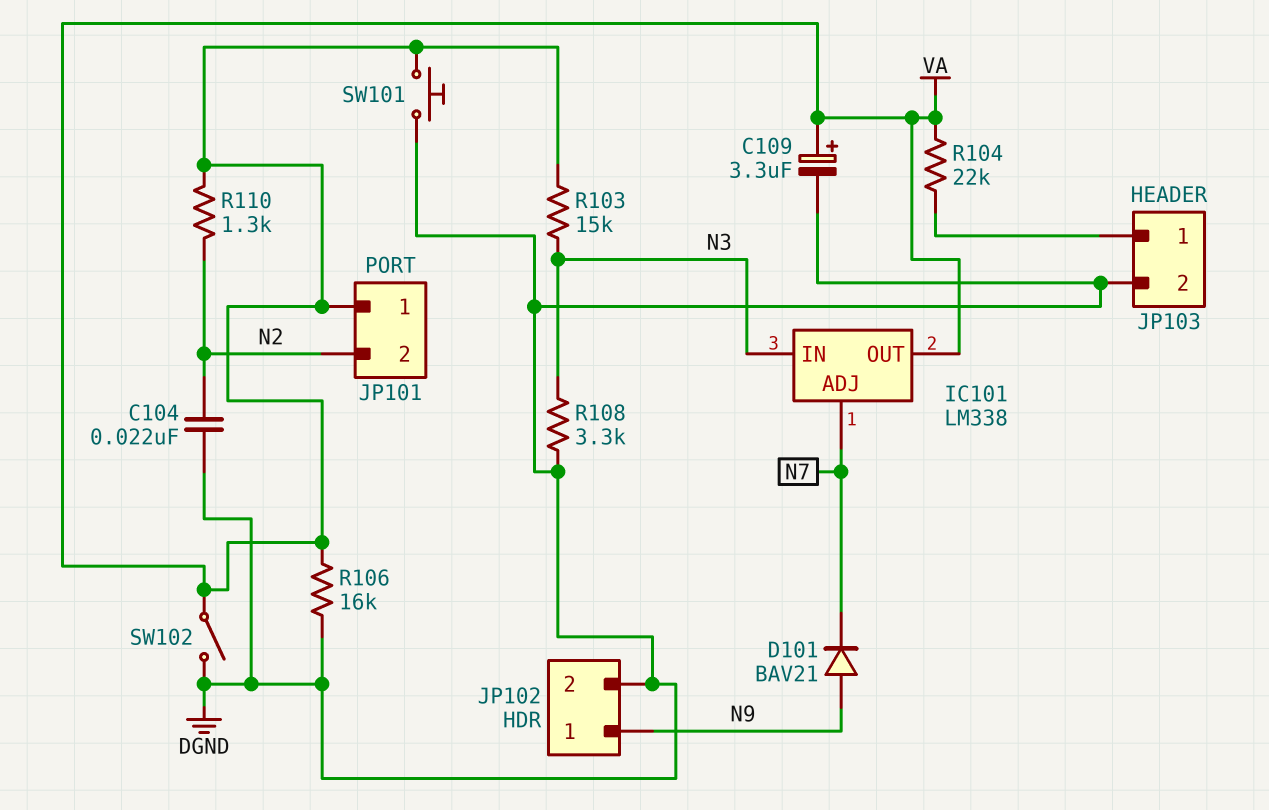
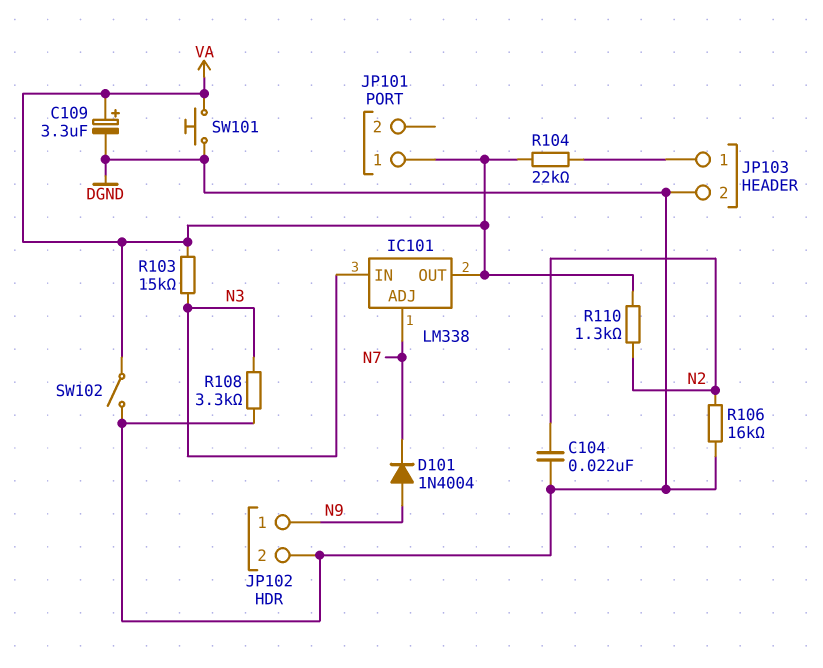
D101: diode BAV21 (A N9, K N7) -> diode 1N4004 (A N9, K N7)
JP101 pin 2: N2 -> none
R106: 16k (DGND, VA) -> 16k (DGND, N2)

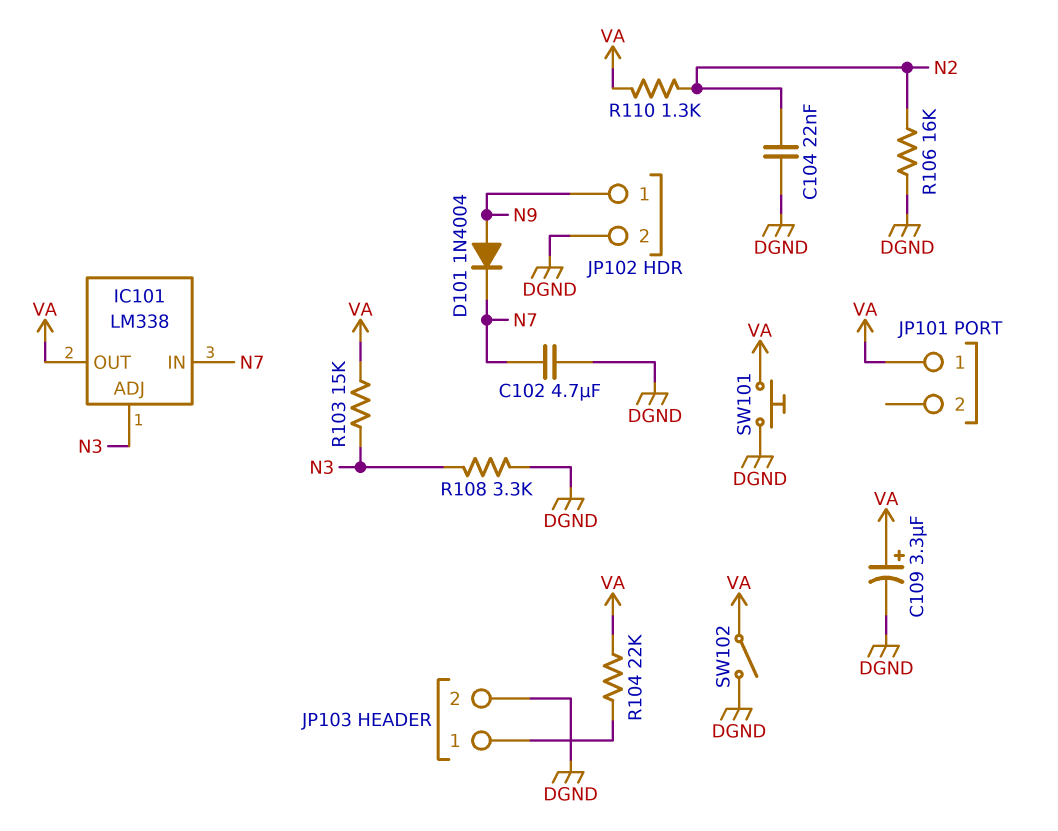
C102: none -> 4.7uF (DGND, N7)
IC101 pin ADJ: N7 -> N3
IC101 pin IN: N3 -> N7

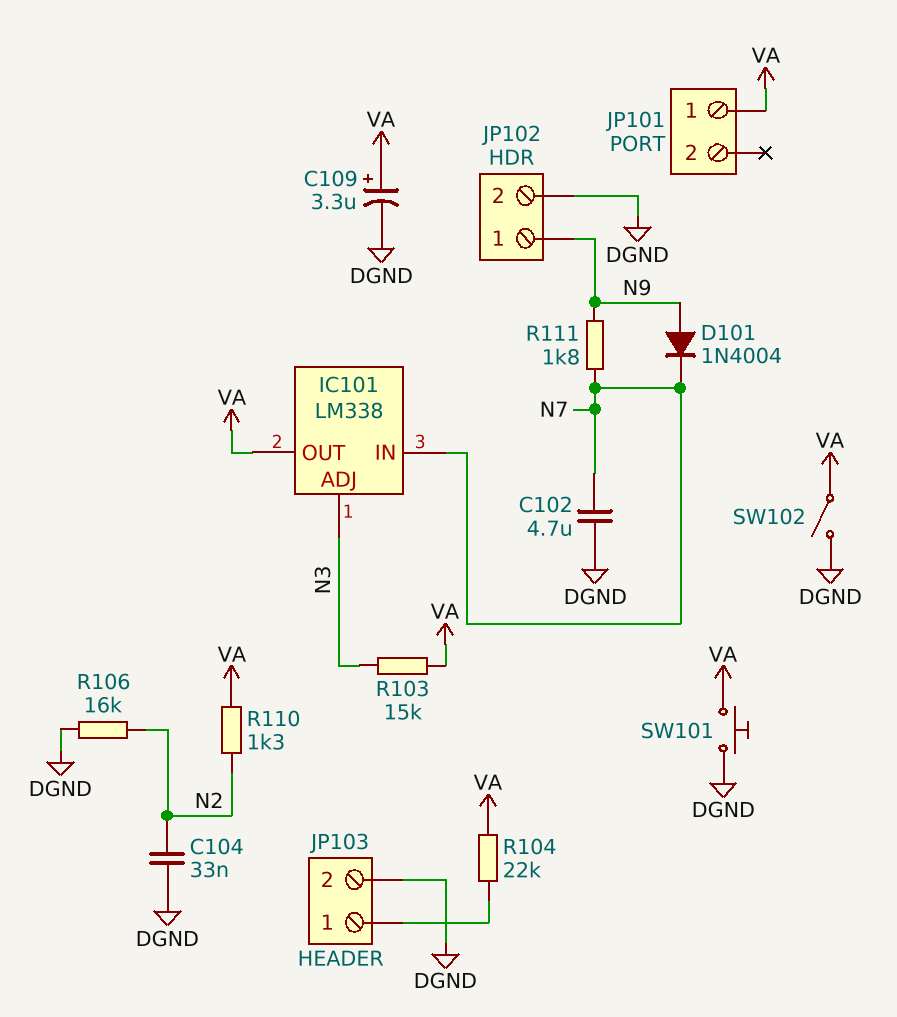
C104: 22nF (DGND, N2) -> 33nF (DGND, N2)
R108: 3.3k (DGND, N3) -> none
R111: none -> 1.8k (N7, N9)

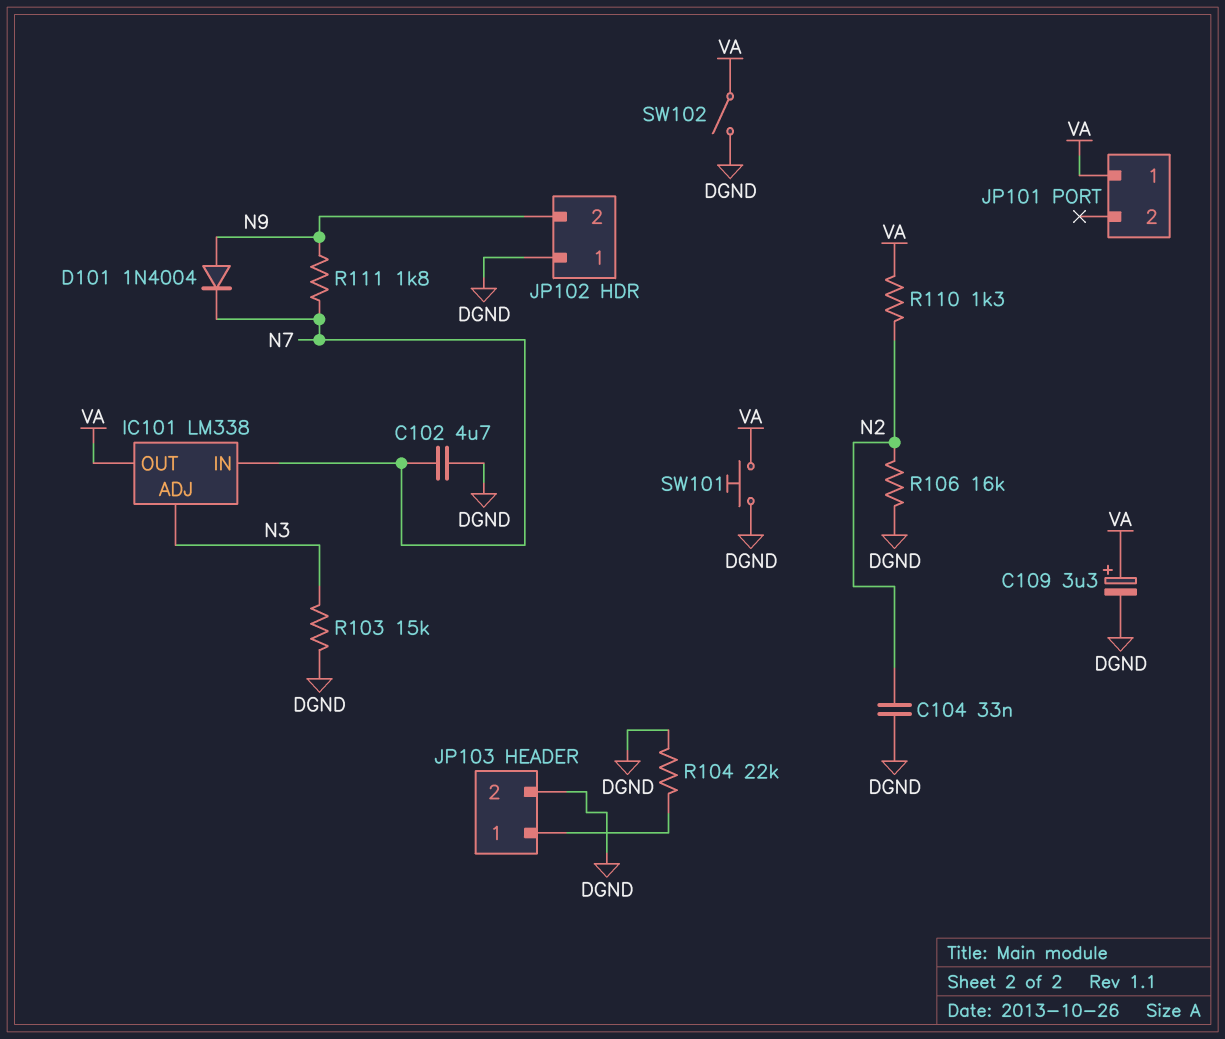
JP102 pin 1: N9 -> DGND
JP102 pin 2: DGND -> N9
R103: 15k (N3, VA) -> 15k (DGND, N3)
R104: 22k (JP103/1, VA) -> 22k (DGND, JP103/1)

